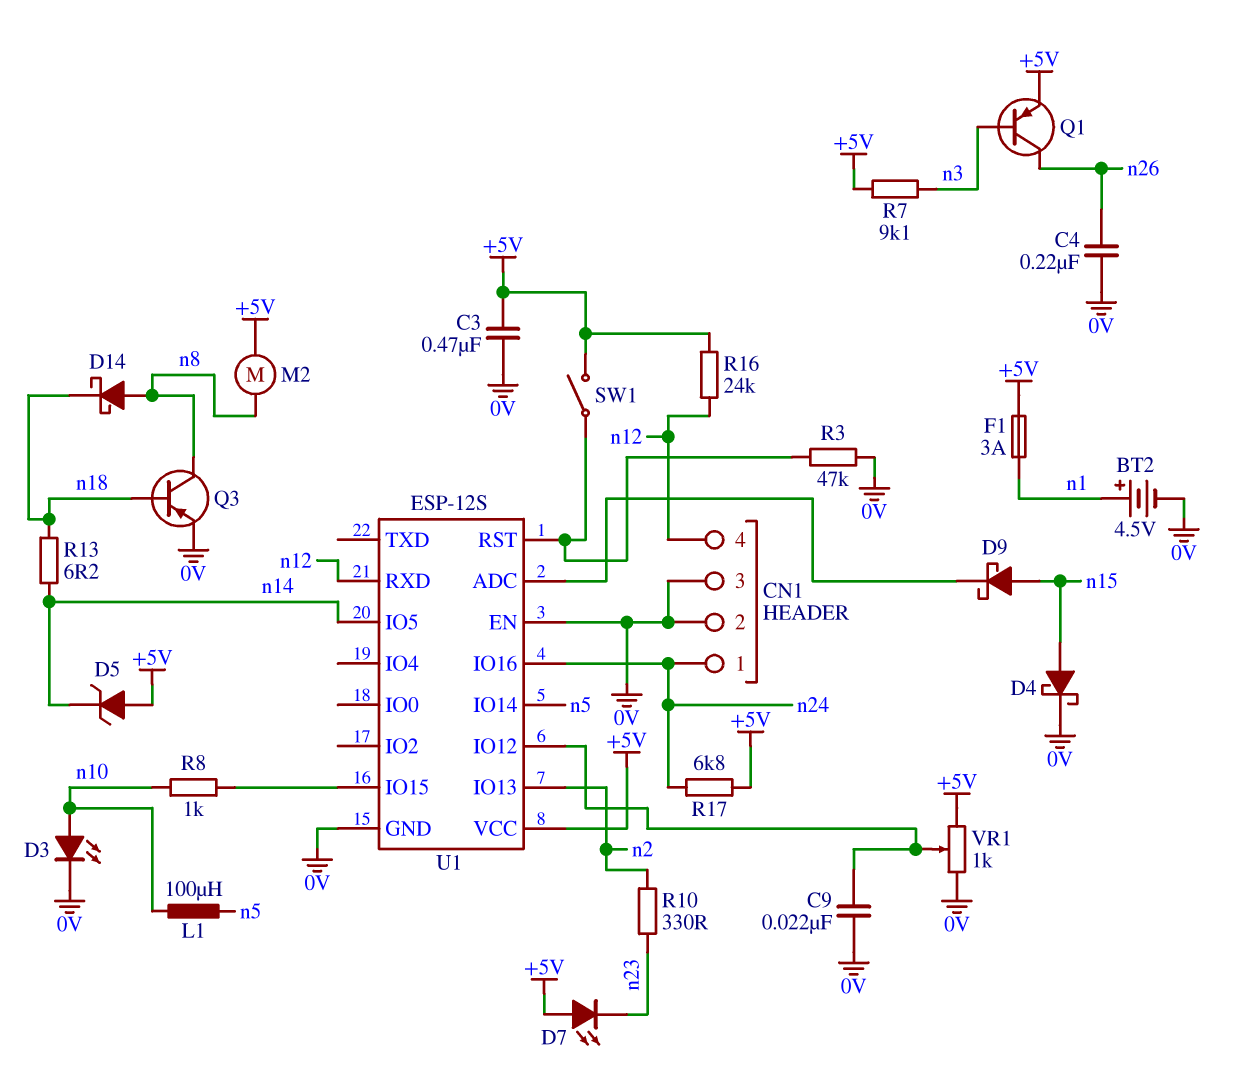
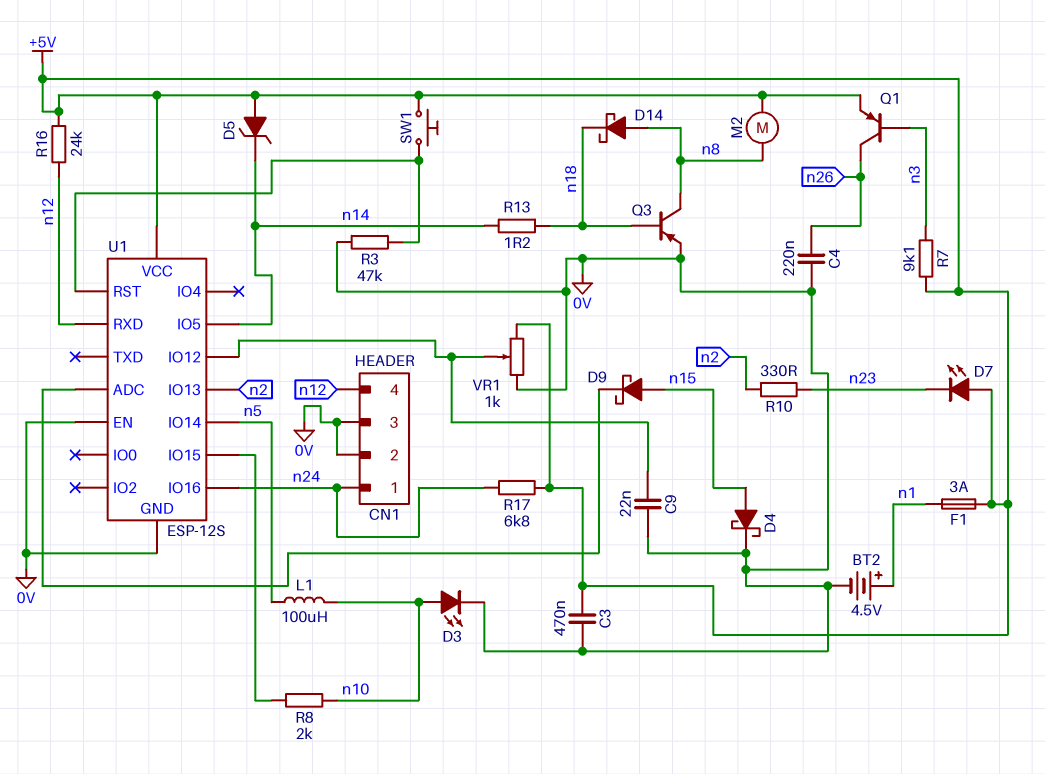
R8: 1k (U1/IO15, n10) -> 2k (U1/IO15, n10)
R13: 6.2 (n14, n18) -> 1.2 (n14, n18)
SW1: switch (+5V, U1/RST) -> button (+5V, U1/RST)

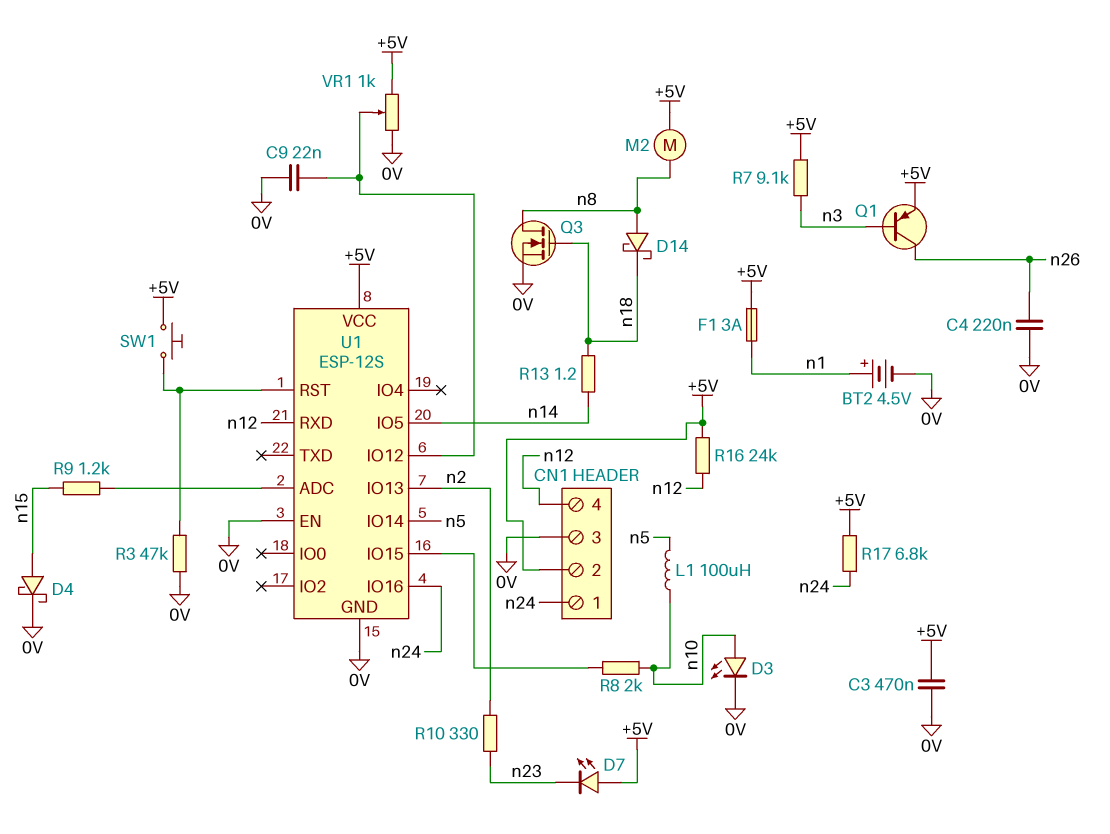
CN1 pin 2: 0V -> +5V
D5: zener (A +5V, K n14) -> none
D9: schottky (A n15, K U1/ADC) -> none
Q3: PNP (B n18, C n8, E 0V) -> NMOS (G n18, D n8, S 0V)
R9: none -> 1.2k (U1/ADC, n15)

